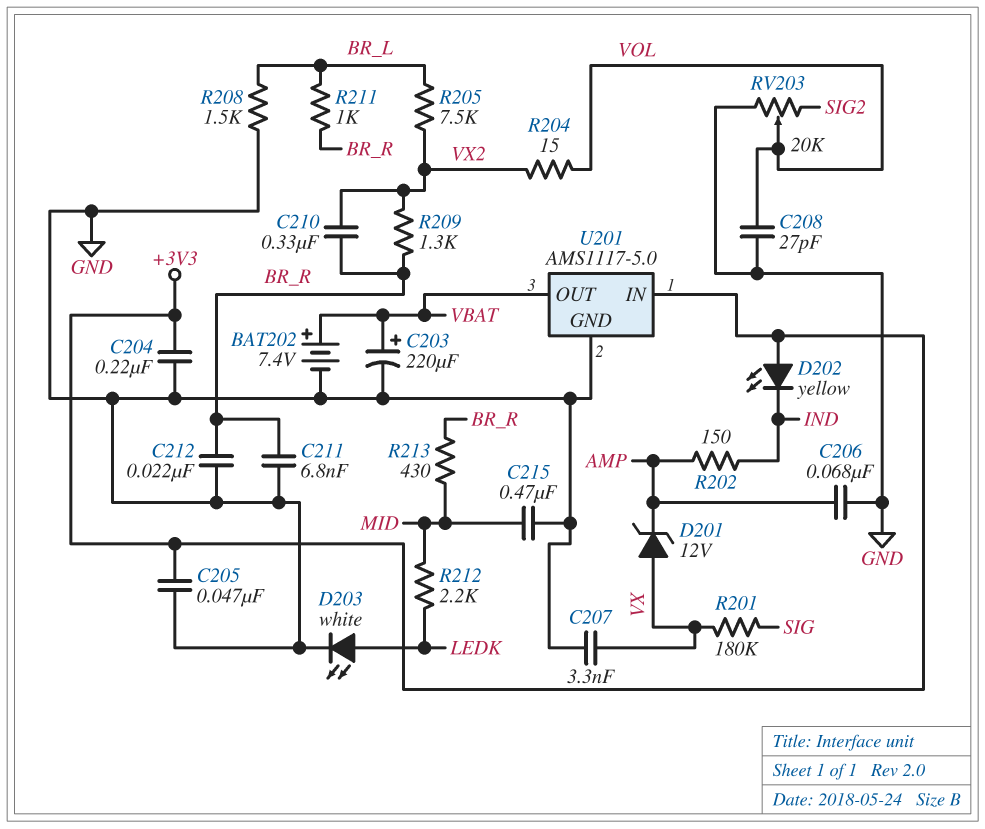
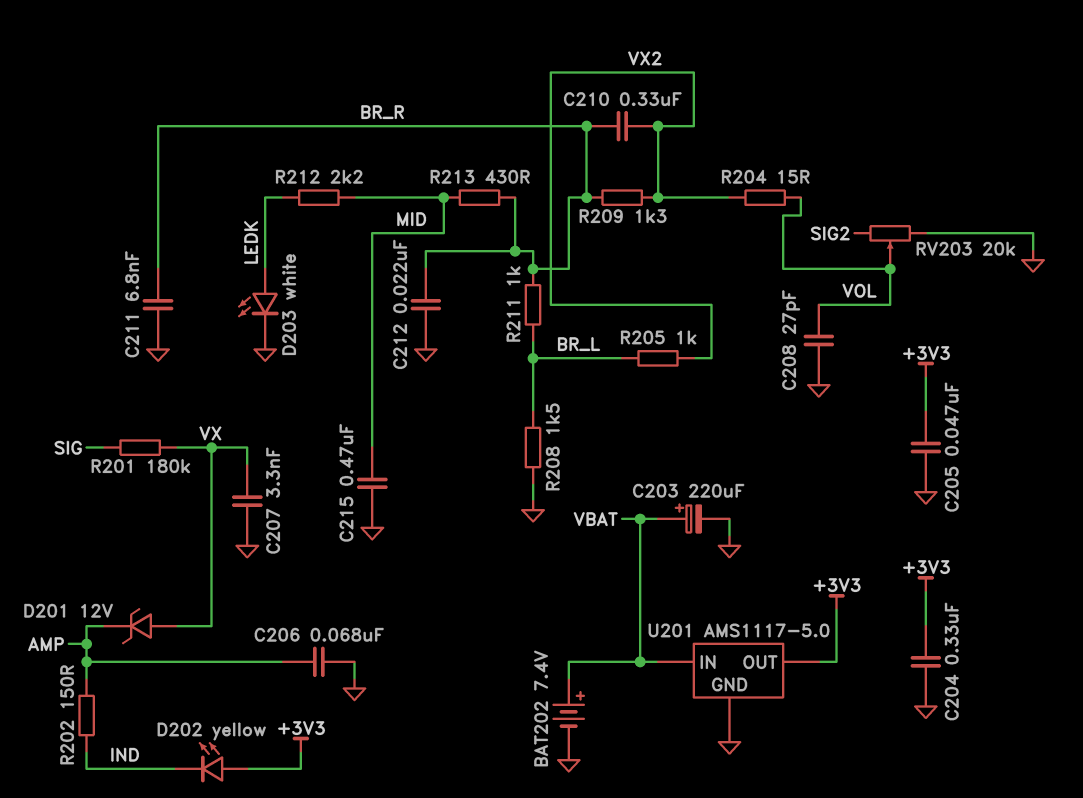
C204: 220nF (+3V3, GND) -> 330nF (+3V3, GND)
R205: 7.5k (BR_L, VX2) -> 1k (BR_L, VX2)
U201 pin IN: +3V3 -> VBAT
U201 pin OUT: VBAT -> +3V3

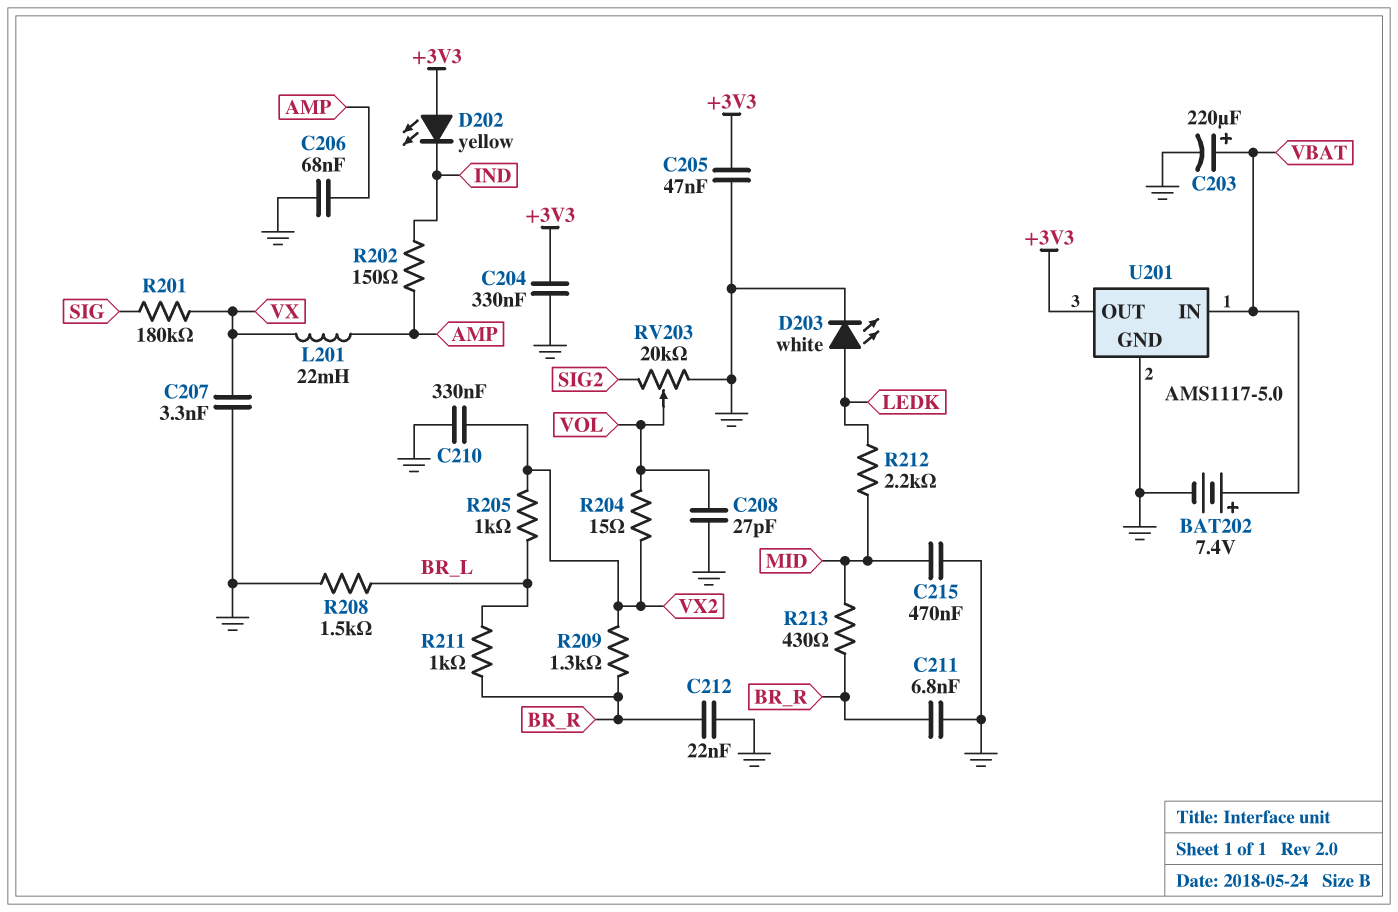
C210: 330nF (BR_R, VX2) -> 330nF (GND, VX2)
D201: zener 12V (A VX, K AMP) -> none
L201: none -> 22mH (AMP, VX)

